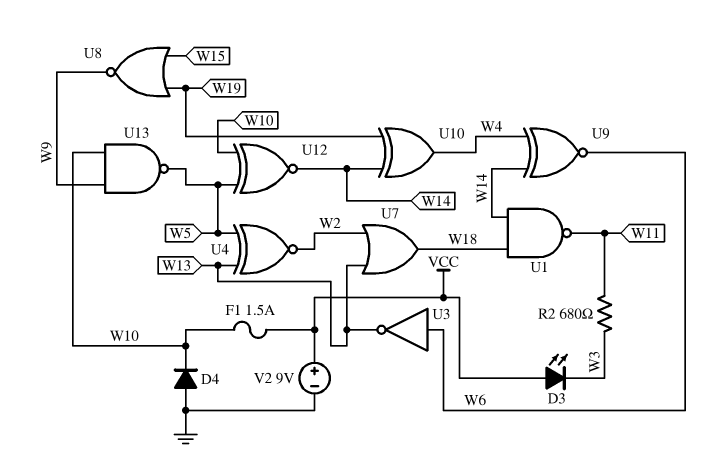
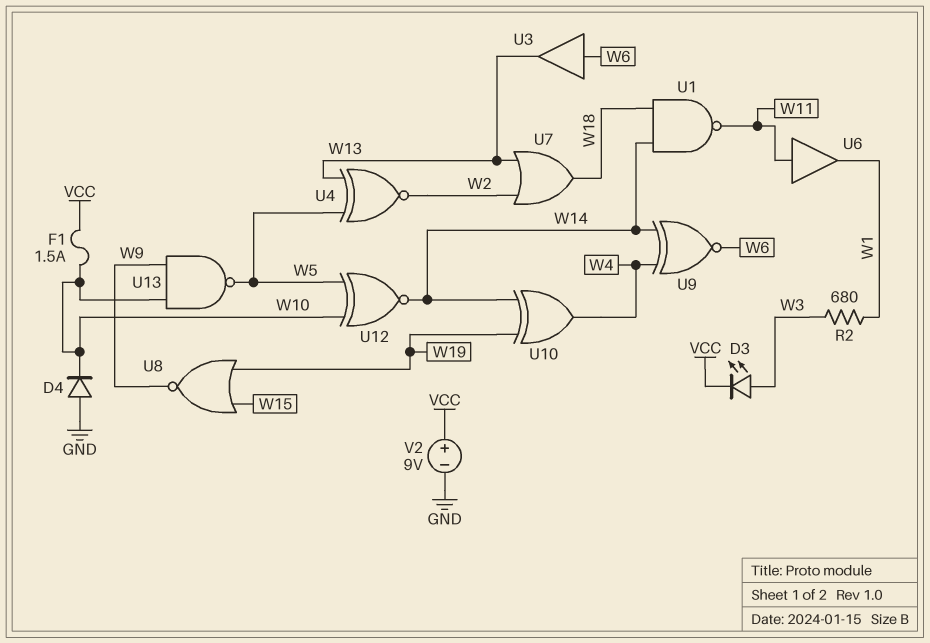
D3: LED (A VCC, K W3) -> LED (A W3, K VCC)
R2: 680 (W3, W11) -> 680 (W1, W3)
U3: NOT (in W6, out W13) -> buffer (in W6, out W13)
U6: none -> buffer (in W11, out W1)

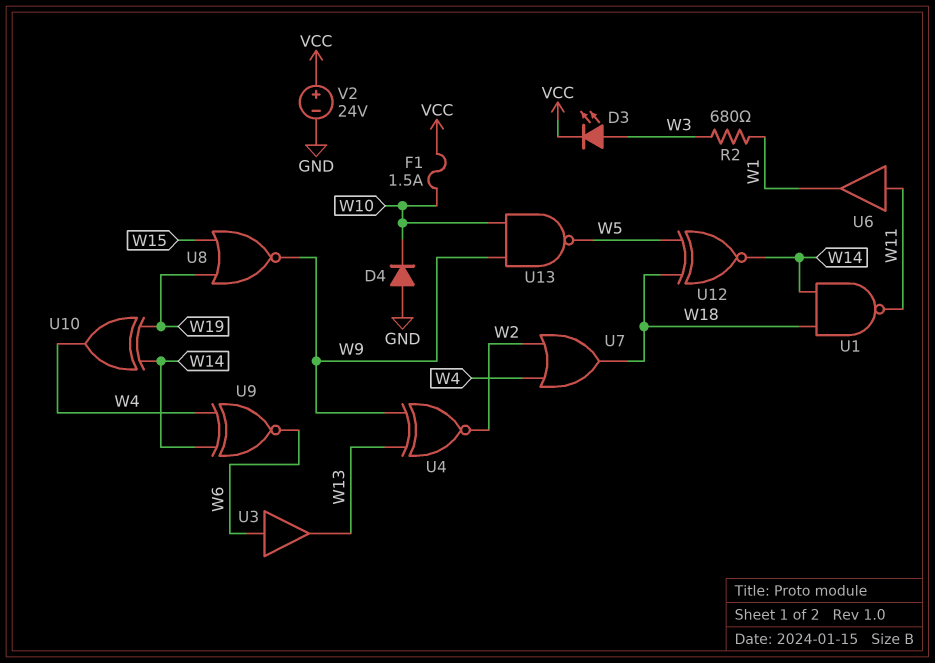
U4: XNOR (in W5, in W13, out W2) -> XNOR (in W9, in W13, out W2)
U7: OR (in W2, in W13, out W18) -> OR (in W2, in W4, out W18)
U12: XNOR (in W5, in W10, out W14) -> XNOR (in W5, in W18, out W14)
V2: 9V (plus VCC, minus GND) -> 24V (plus VCC, minus GND)

